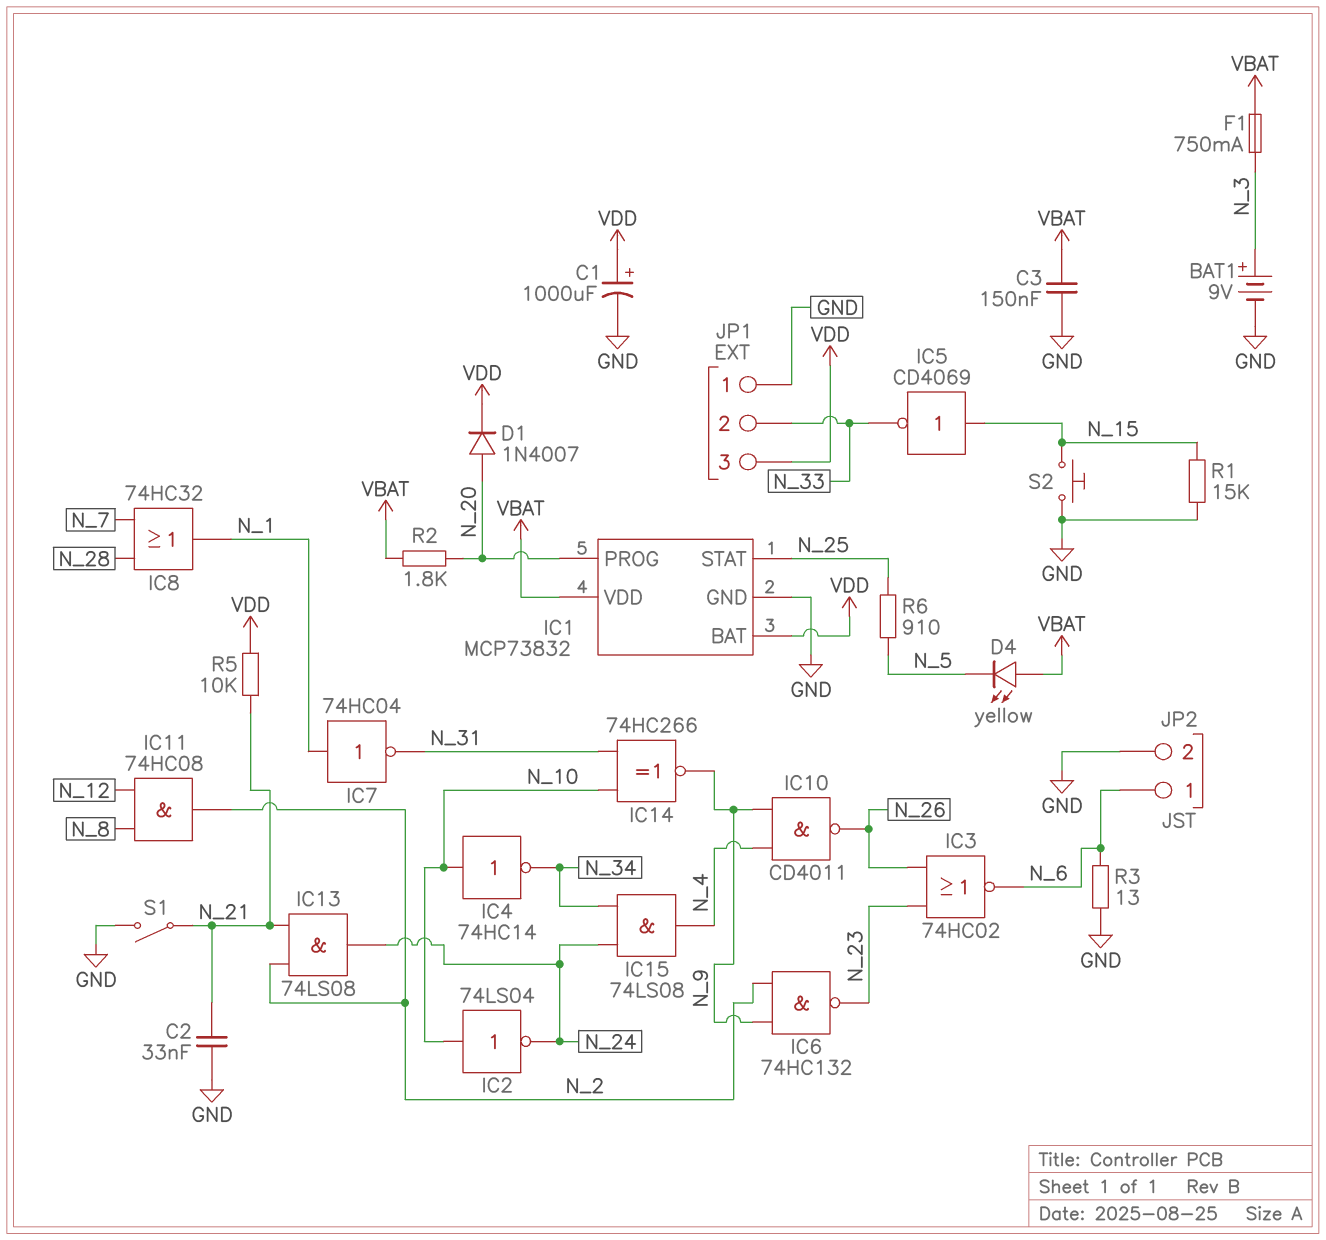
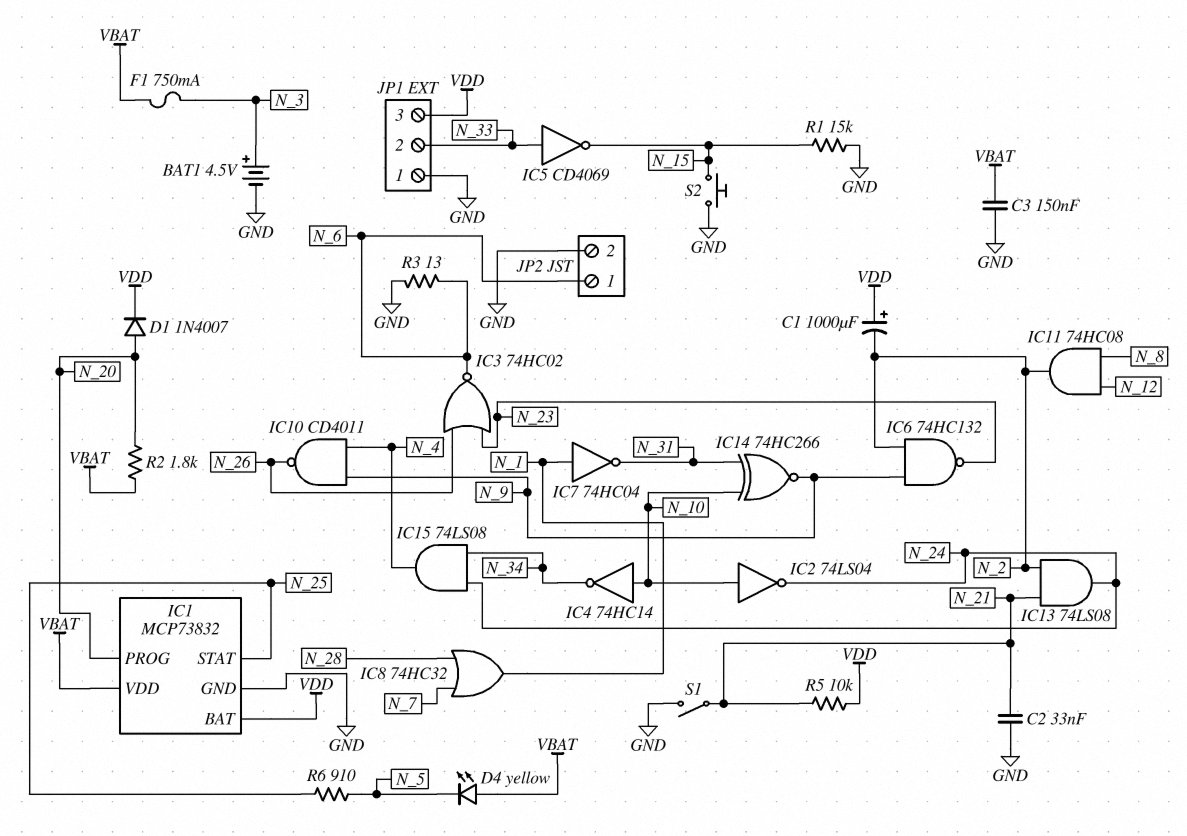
BAT1: 9V (plus N_3, minus GND) -> 4.5V (plus N_3, minus GND)
C1: 1000uF (plus VDD, minus GND) -> 1000uF (plus VDD, minus N_2)
IC5: NOT CD4069 (in N_15, out N_33) -> NOT CD4069 (in N_33, out N_15)

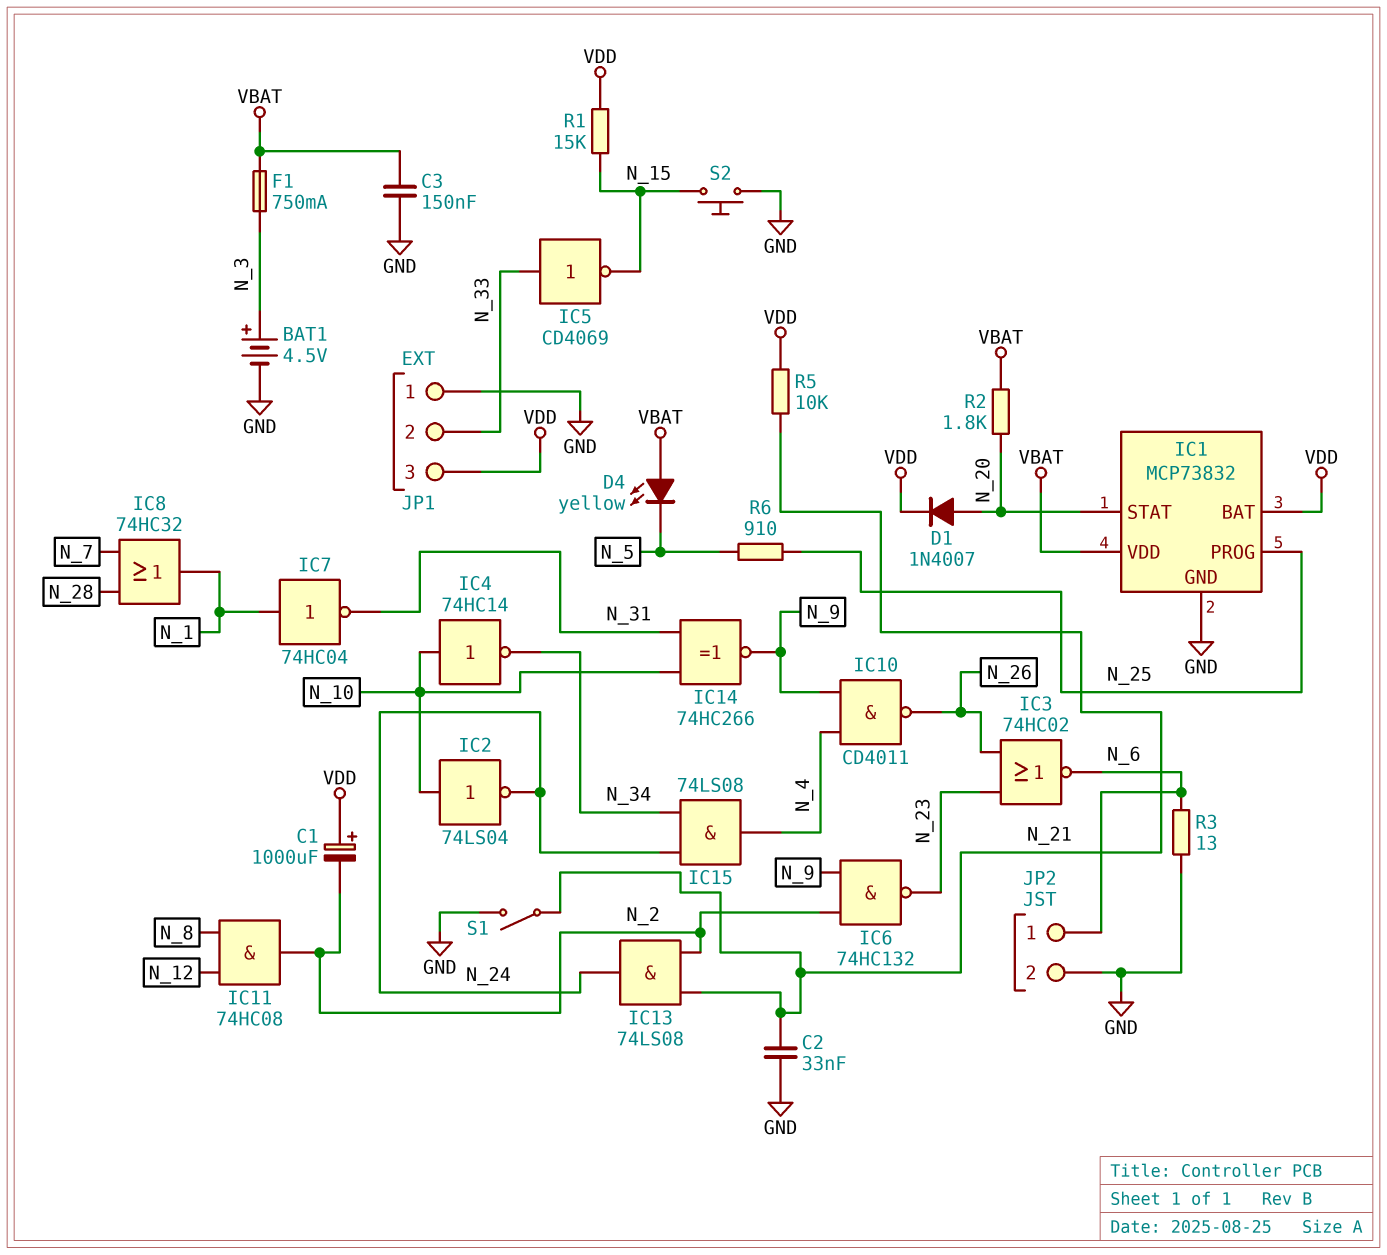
IC1 pin PROG: N_20 -> N_25
IC1 pin STAT: N_25 -> N_20
R1: 15k (GND, N_15) -> 15k (N_15, VDD)

